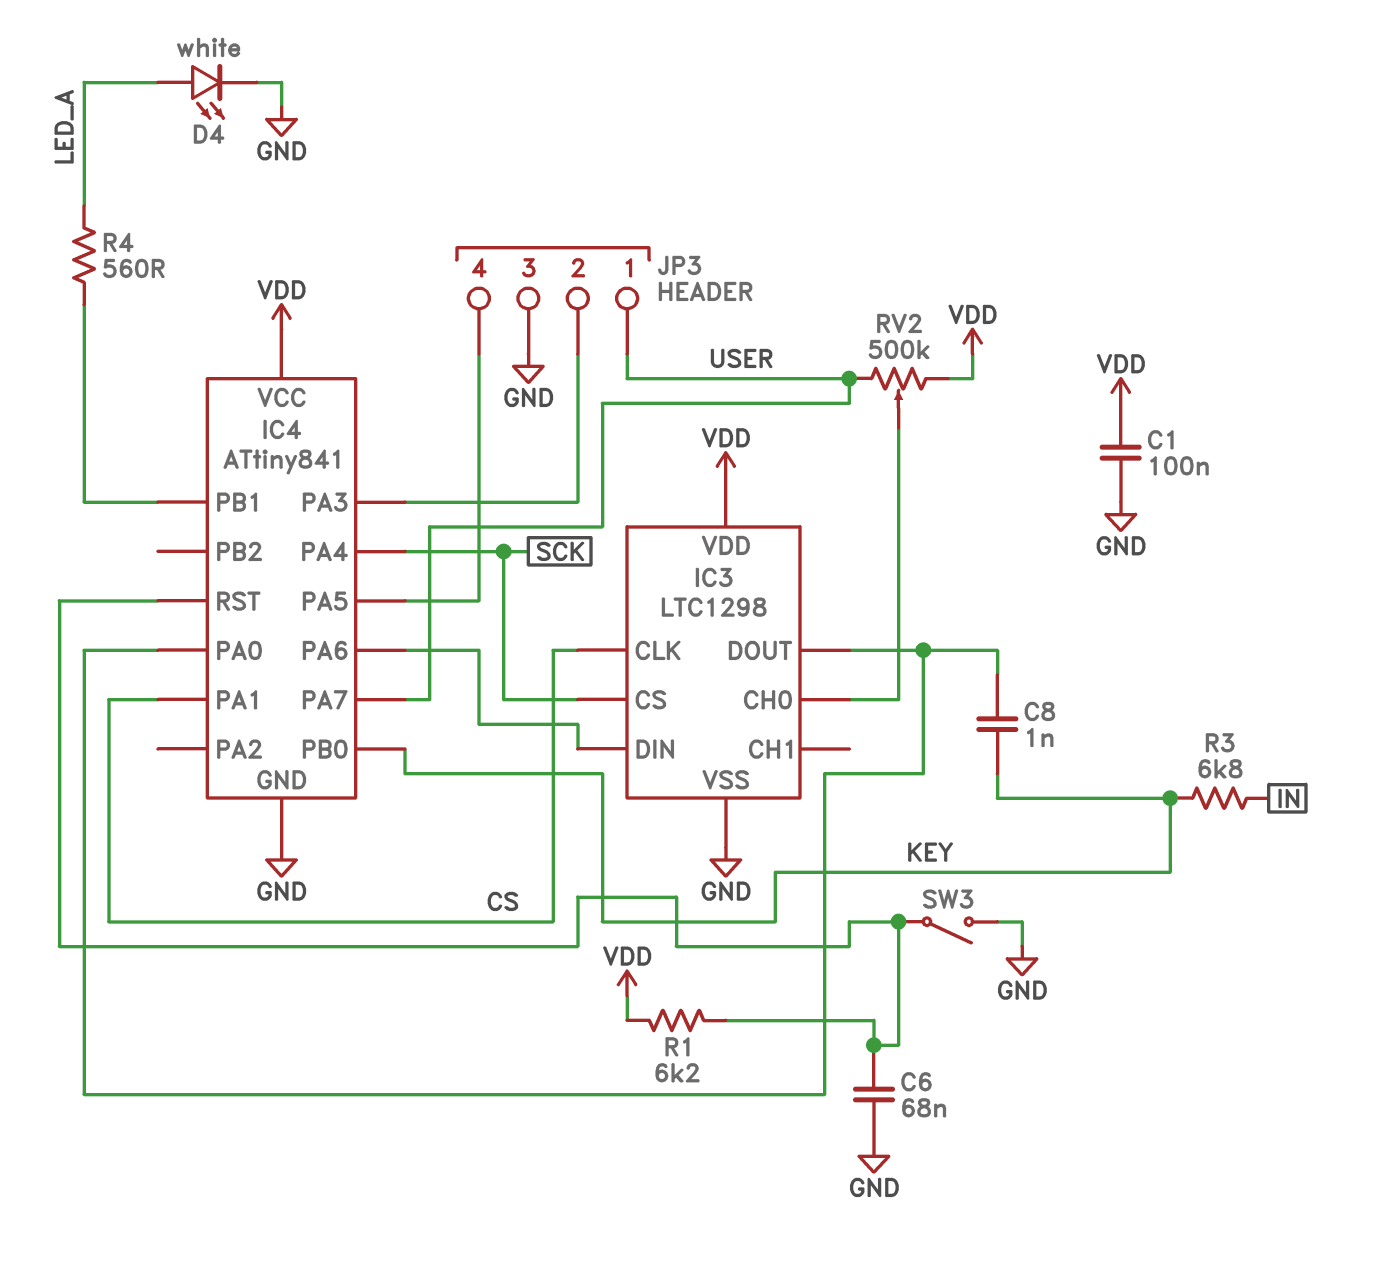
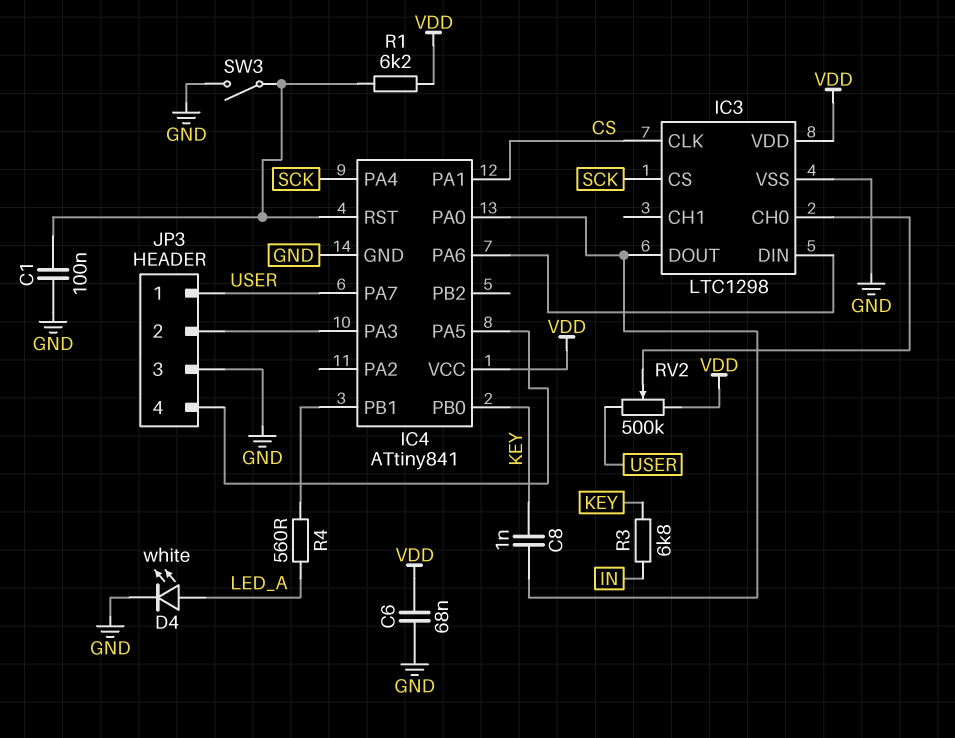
C1: 100nF (GND, VDD) -> 100nF (GND, IC4/RST)
C6: 68nF (GND, IC4/RST) -> 68nF (GND, VDD)

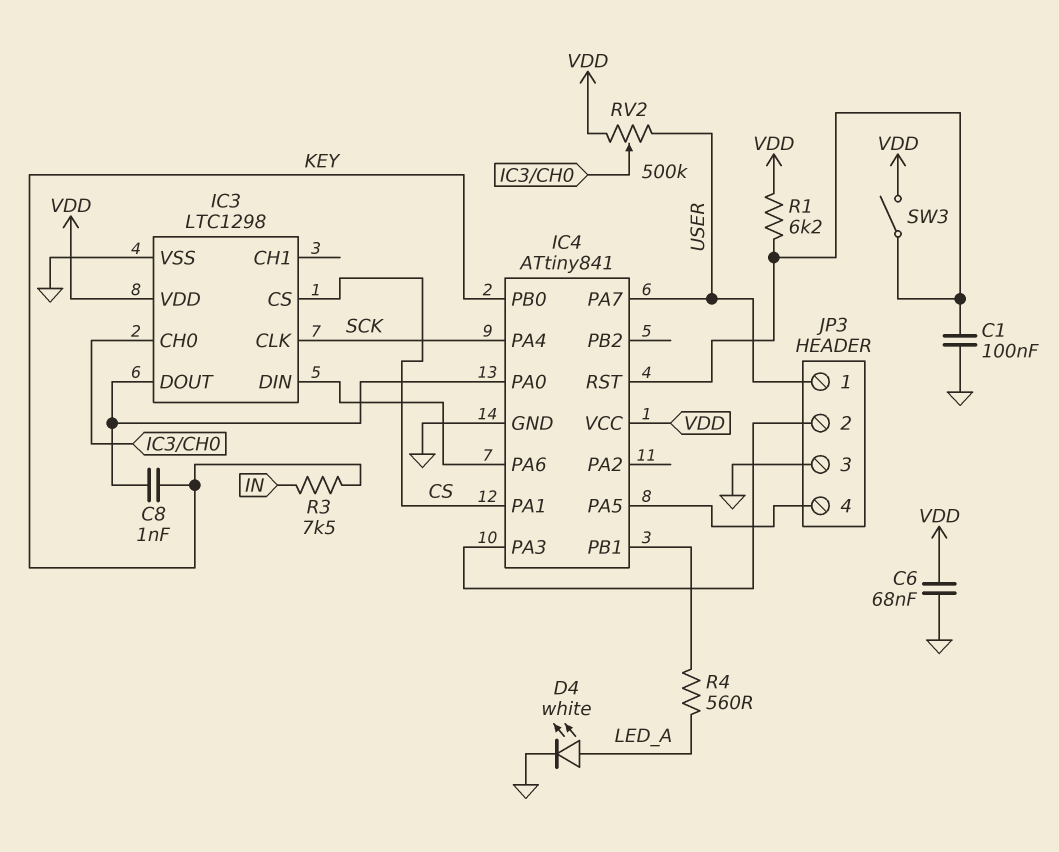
IC3 pin CLK: CS -> SCK
IC3 pin CS: SCK -> CS
R3: 6.8k (IN, KEY) -> 7.5k (IN, KEY)
SW3: switch (GND, IC4/RST) -> switch (IC4/RST, VDD)

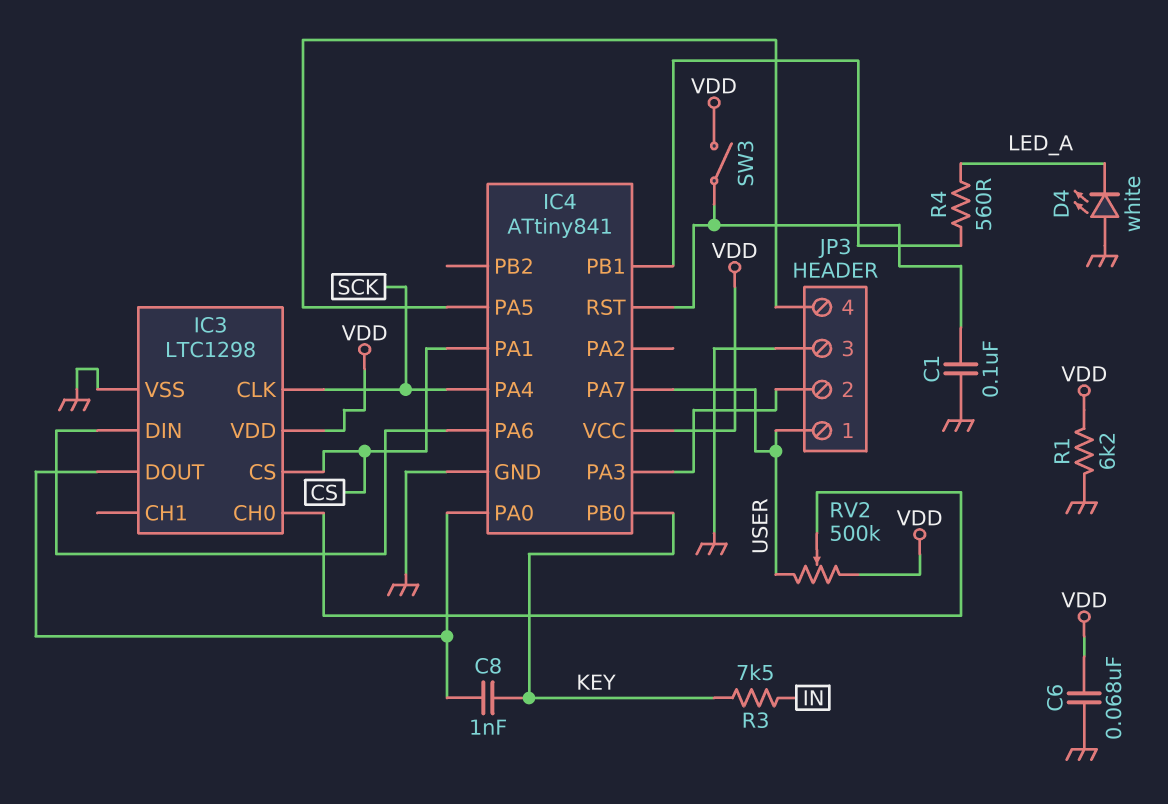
D4: LED white (A LED_A, K GND) -> LED white (A GND, K LED_A)
R1: 6.2k (IC4/RST, VDD) -> 6.2k (GND, VDD)

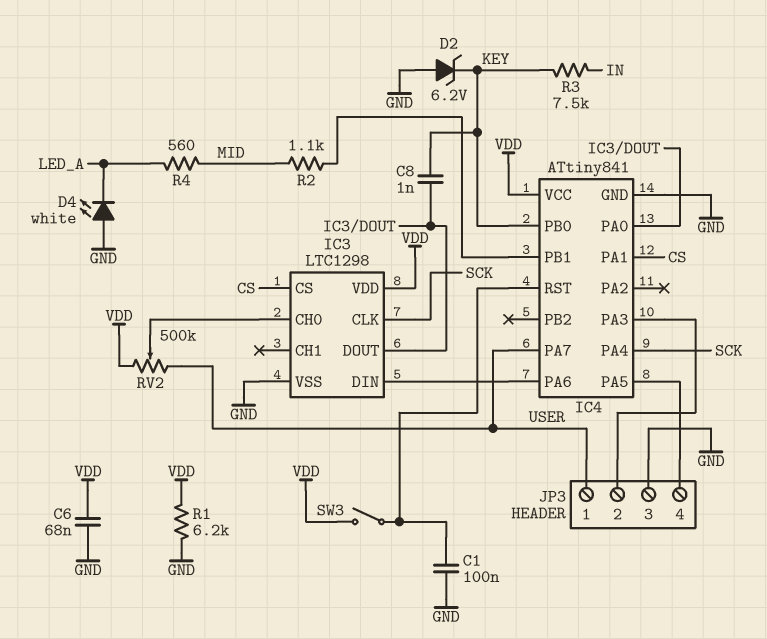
D2: none -> zener 6.2V (A GND, K KEY)
R2: none -> 1.1k (IC4/PB1, MID)
R4: 560 (IC4/PB1, LED_A) -> 560 (LED_A, MID)

